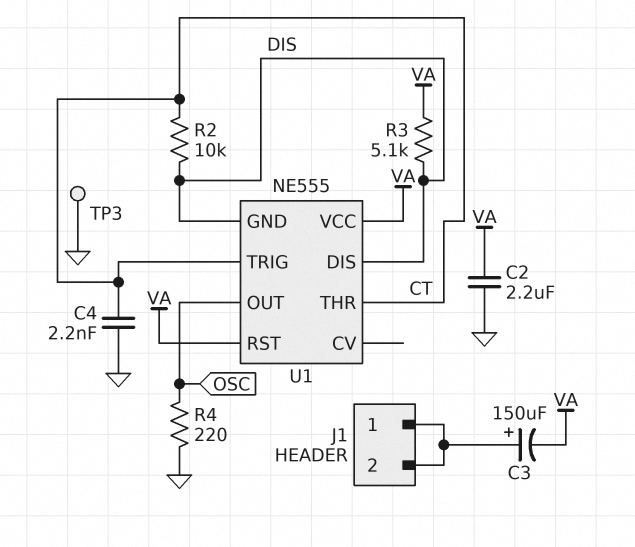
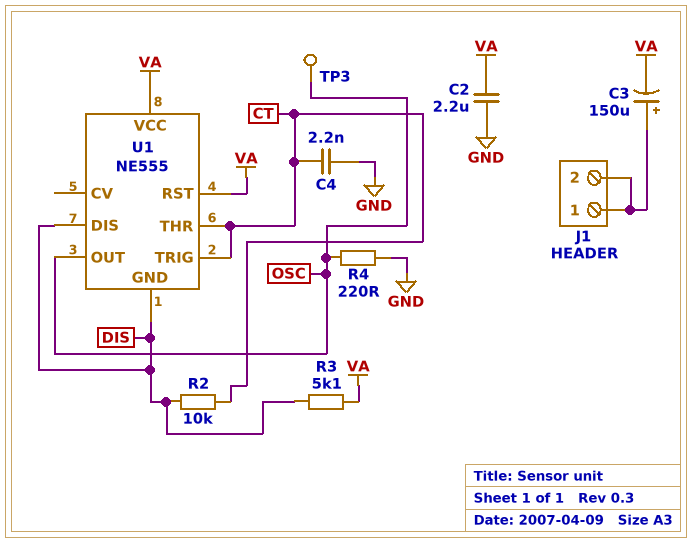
TP3: test point (GND) -> test point (OSC)

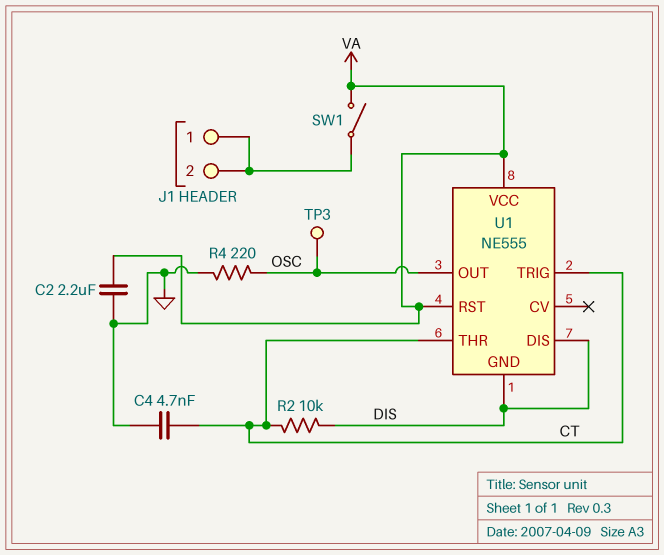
C3: 150uF (plus J1/1, minus VA) -> none
C4: 2.2nF (CT, GND) -> 4.7nF (CT, GND)
R3: 5.1k (DIS, VA) -> none
SW1: none -> switch (J1/1, VA)

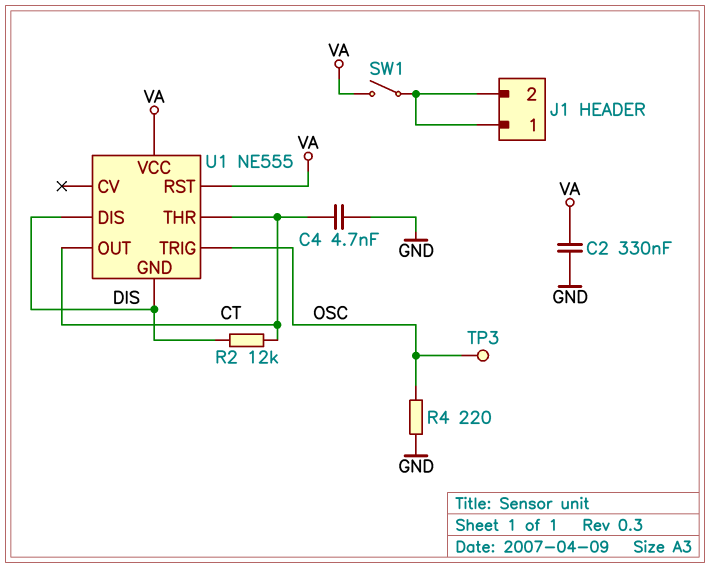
C2: 2.2uF (GND, VA) -> 330nF (GND, VA)
R2: 10k (CT, DIS) -> 12k (CT, DIS)
U1 pin OUT: OSC -> CT
U1 pin TRIG: CT -> OSC

